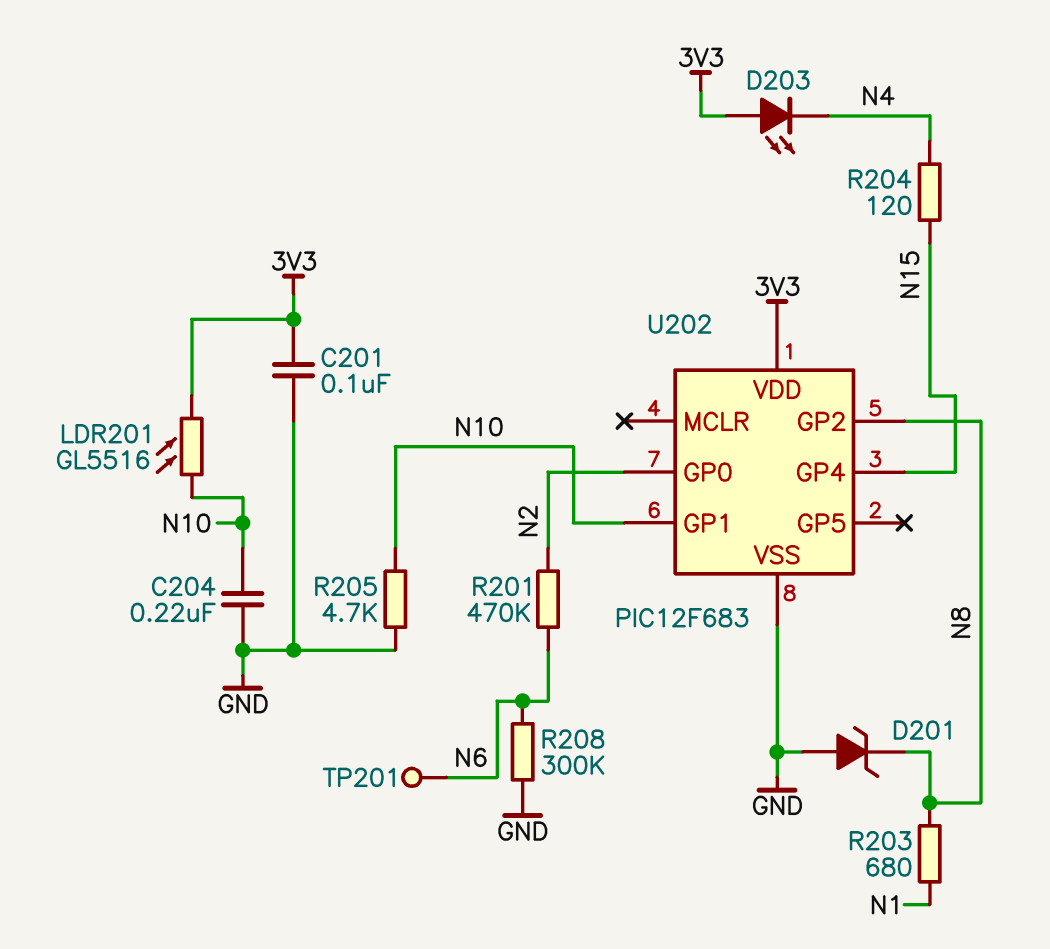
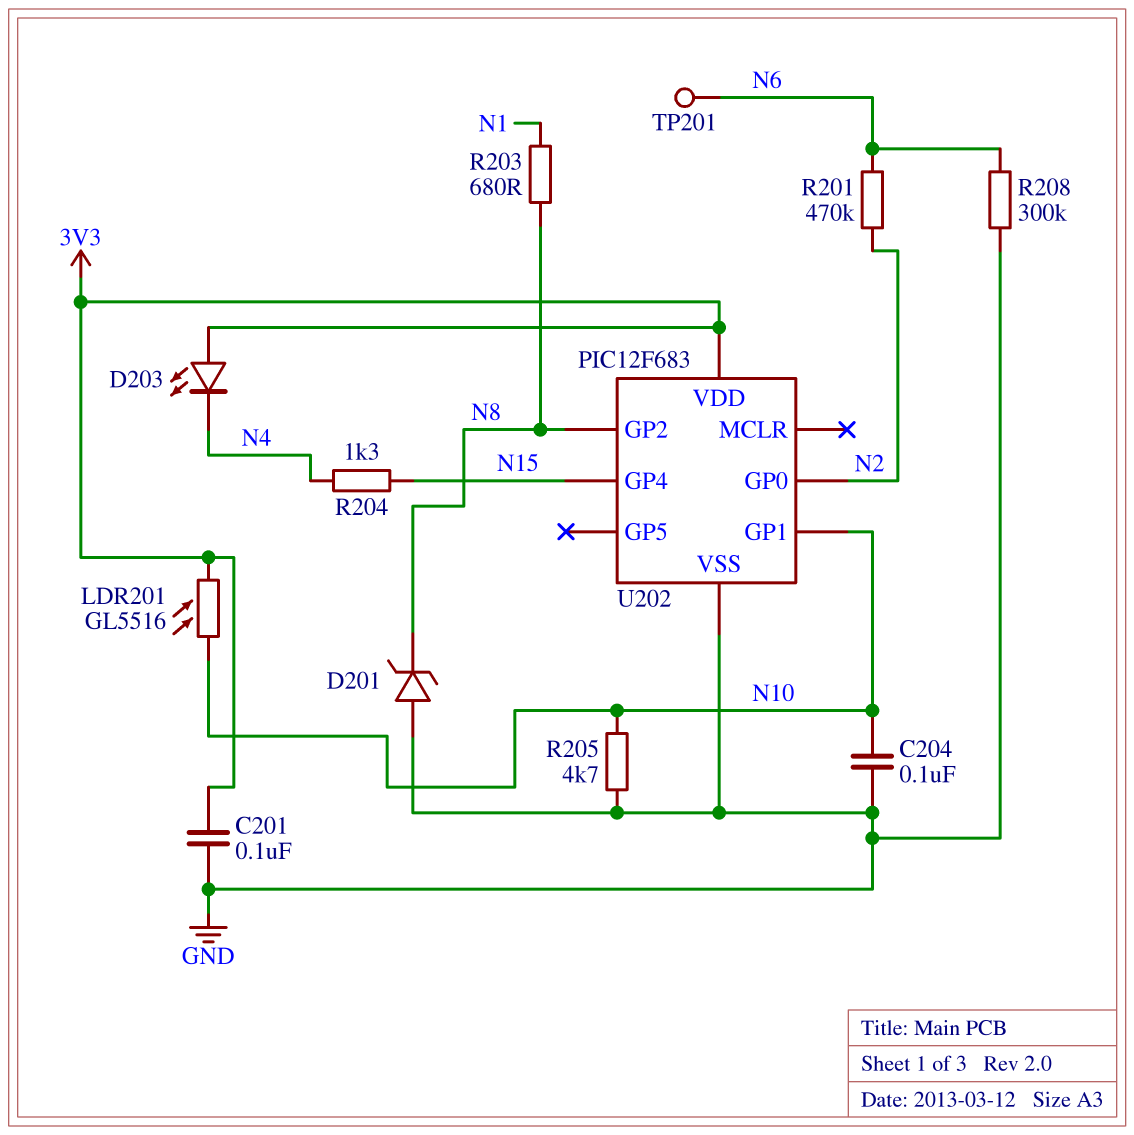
C204: 220nF (GND, N10) -> 100nF (GND, N10)
R204: 120 (N4, N15) -> 1.3k (N4, N15)

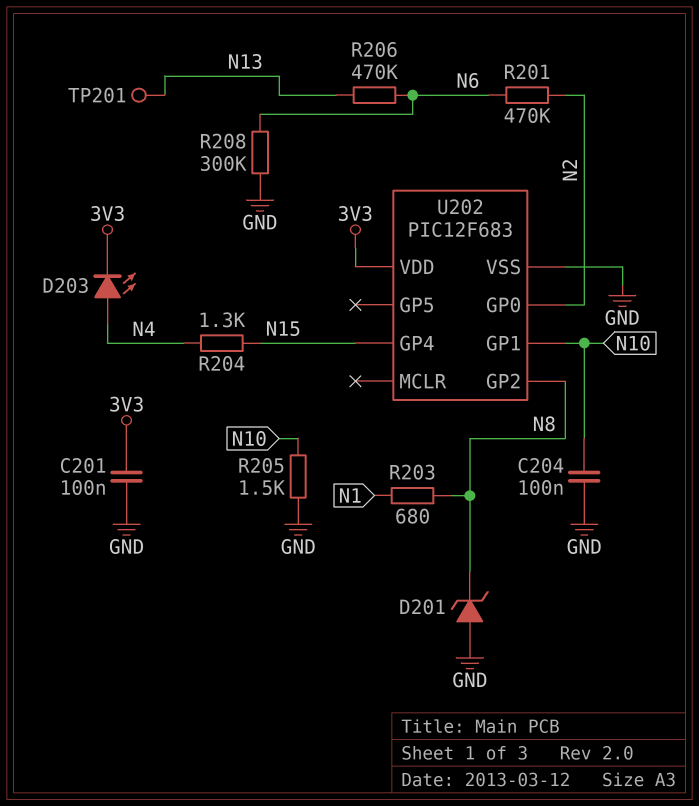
D203: LED (A 3V3, K N4) -> LED (A N4, K 3V3)
LDR201: GL5516 (3V3, N10) -> none
R205: 4.7k (GND, N10) -> 1.5k (GND, N10)
R206: none -> 470k (N6, N13)
TP201: test point (N6) -> test point (N13)

